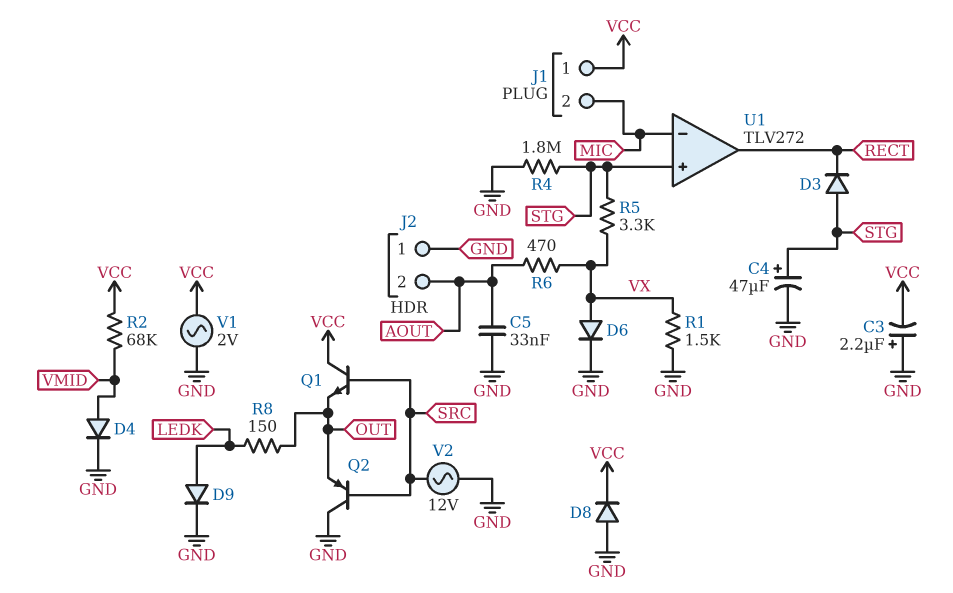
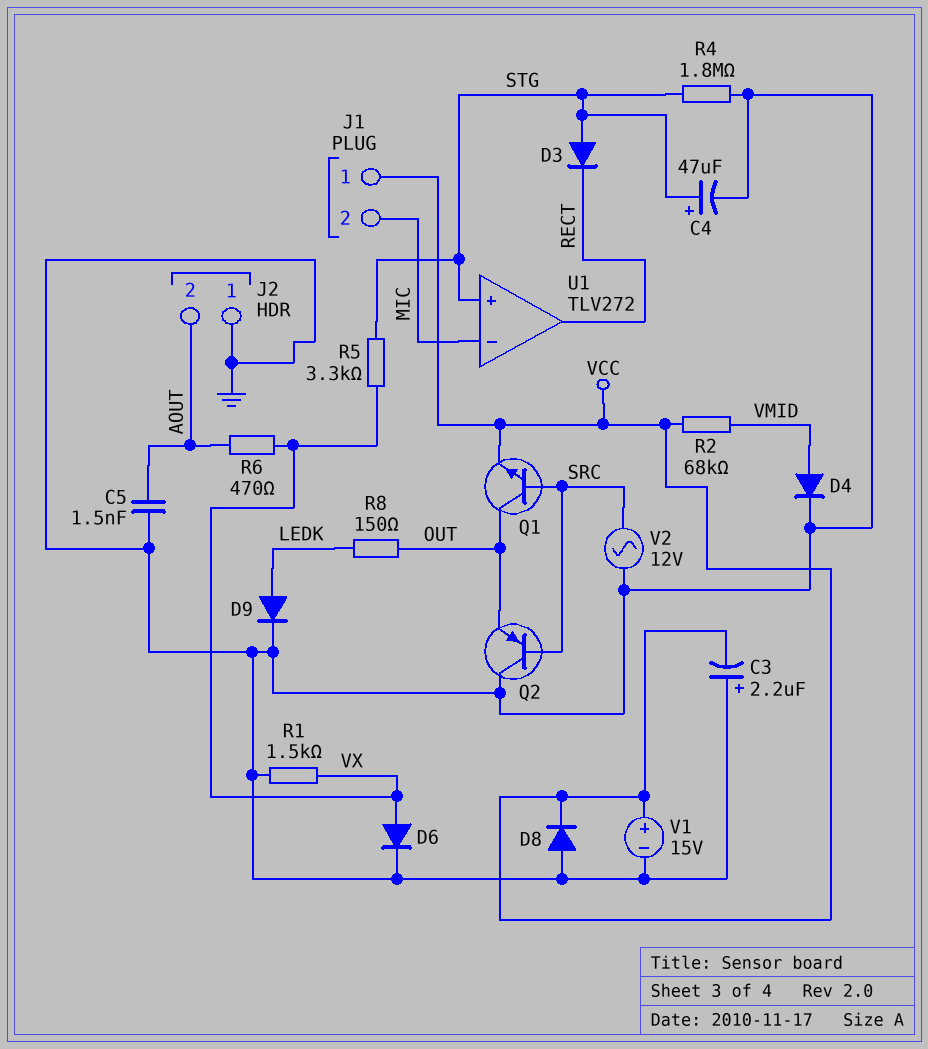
C5: 33nF (AOUT, GND) -> 1.5nF (AOUT, GND)
Q1: NPN (B SRC, C VCC, E OUT) -> NPN (B SRC, C OUT, E VCC)
V1: AC 2V (GND, VCC) -> 15V (plus VCC, minus GND)

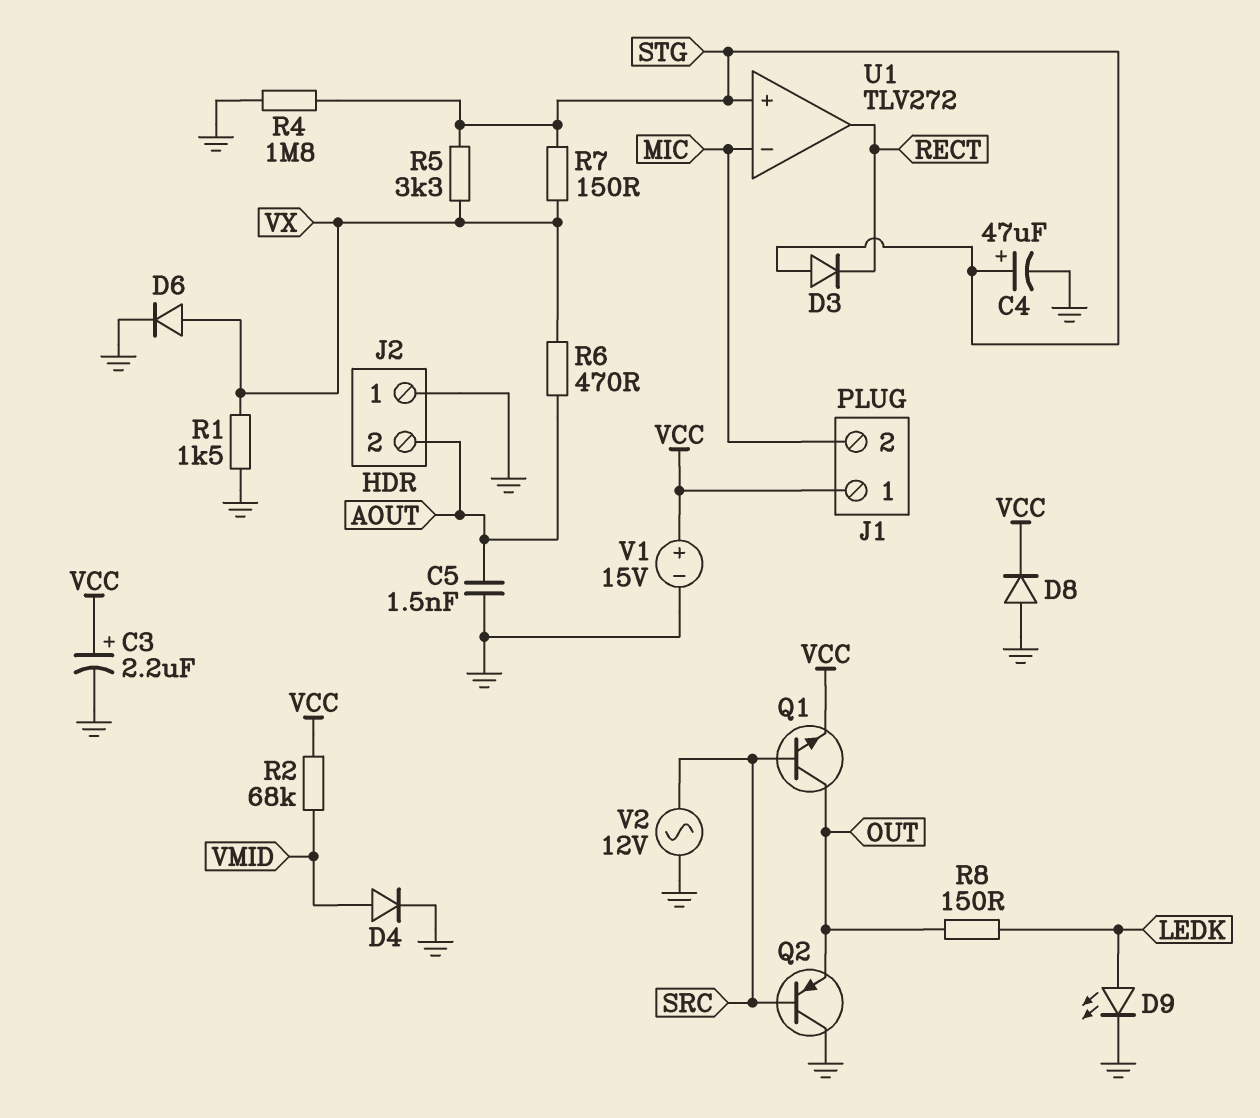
C3: 2.2uF (plus GND, minus VCC) -> 2.2uF (plus VCC, minus GND)
D9: diode (A LEDK, K GND) -> LED (A LEDK, K GND)
R7: none -> 150 (STG, VX)

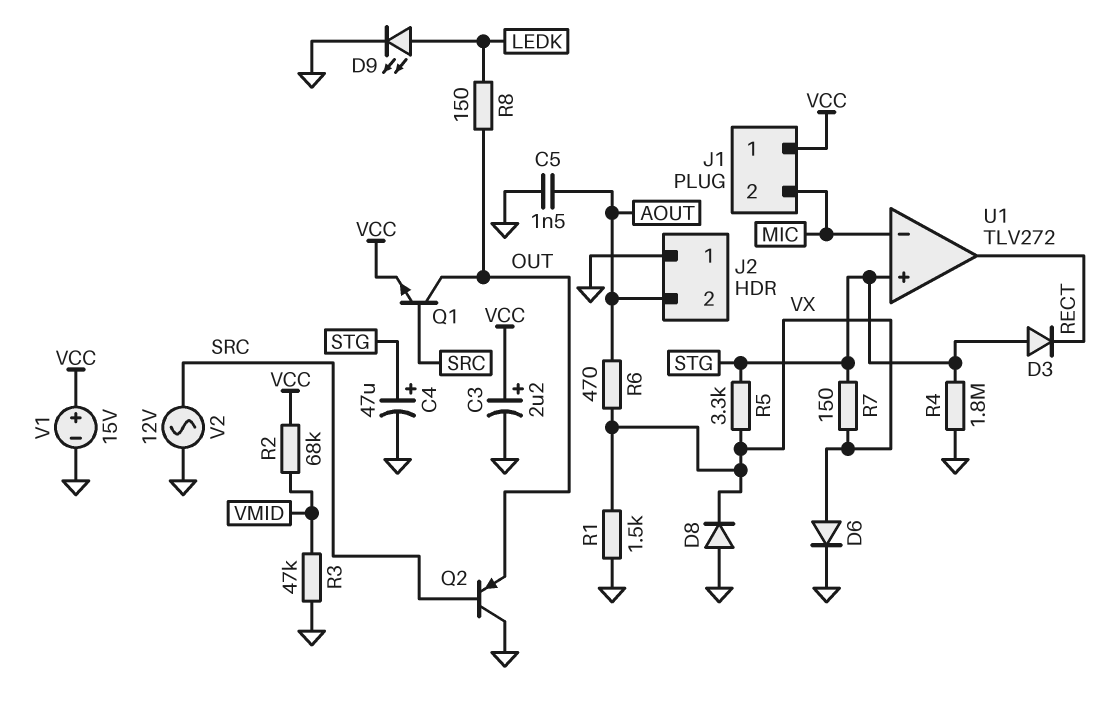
D4: diode (A VMID, K GND) -> none
D8: diode (A GND, K VCC) -> diode (A GND, K VX)
R3: none -> 47k (GND, VMID)

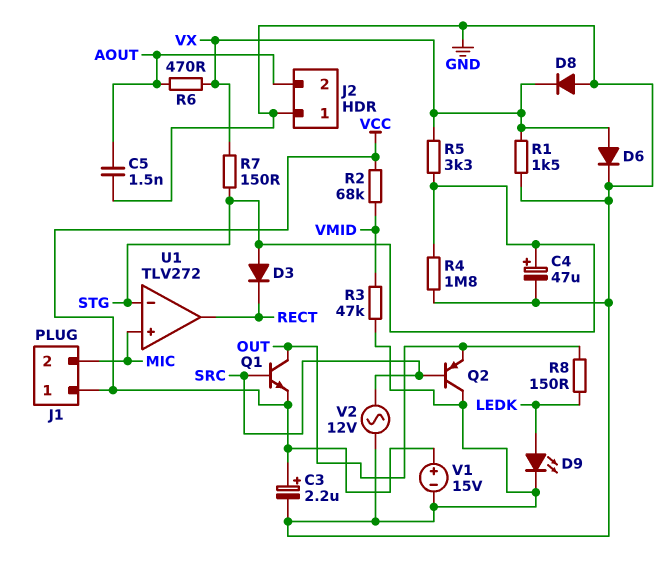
U1 pin in+: STG -> MIC
U1 pin in-: MIC -> STG

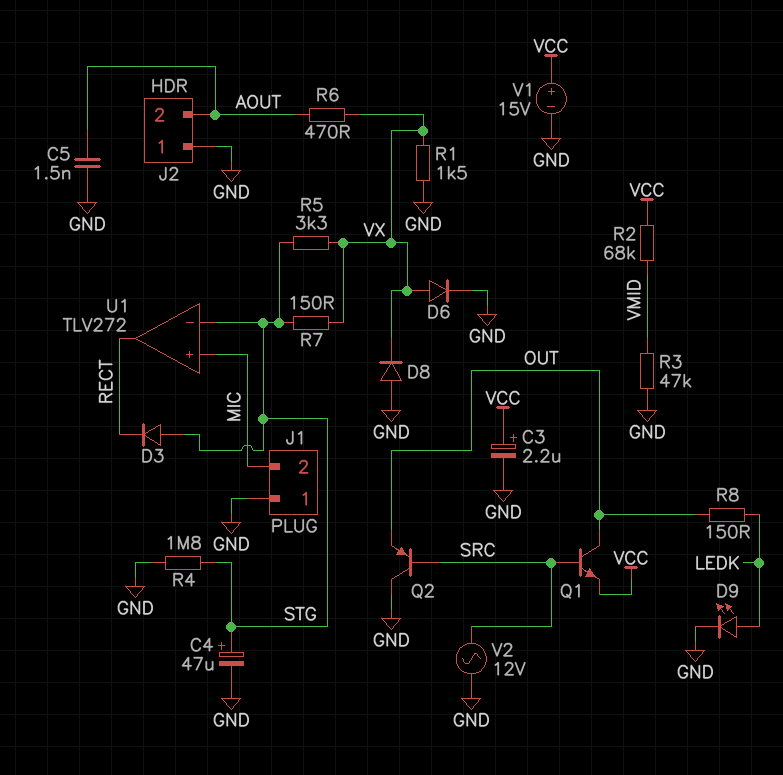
J1 pin 1: VCC -> GND

